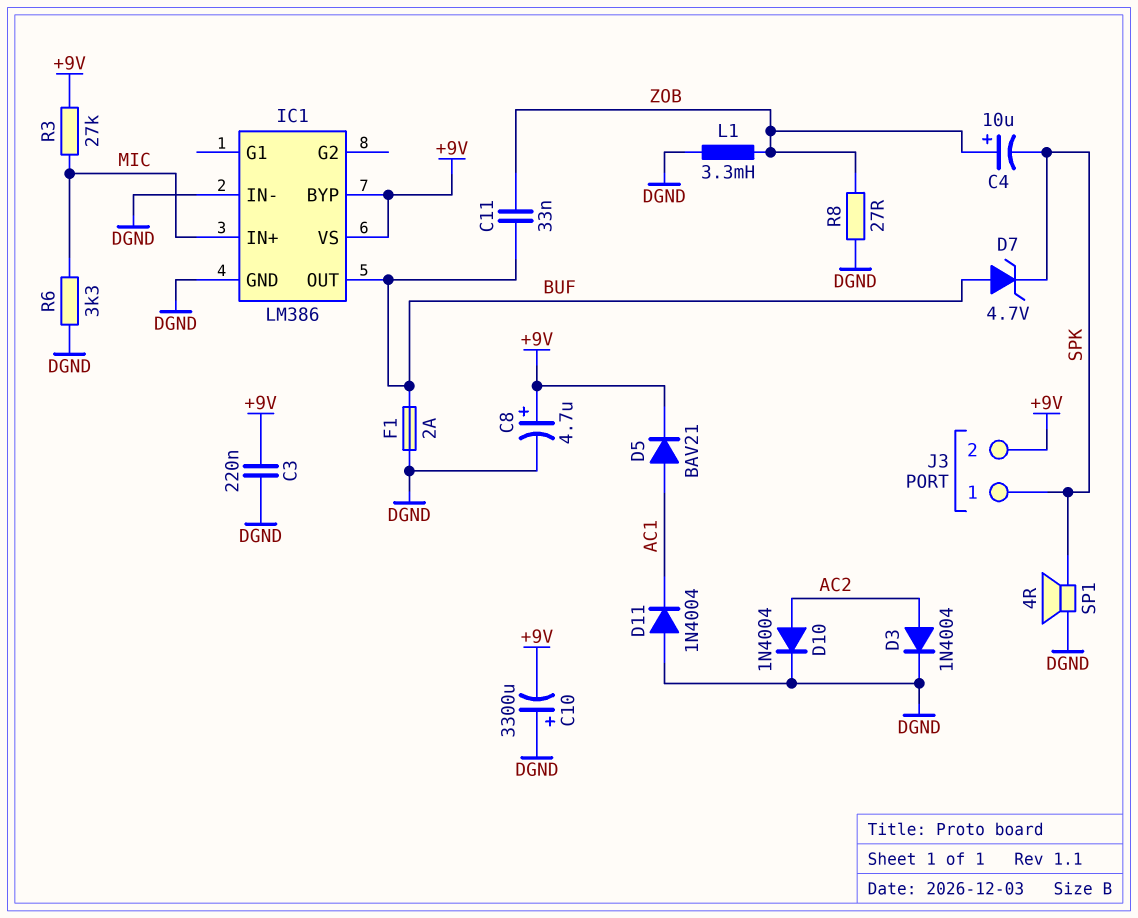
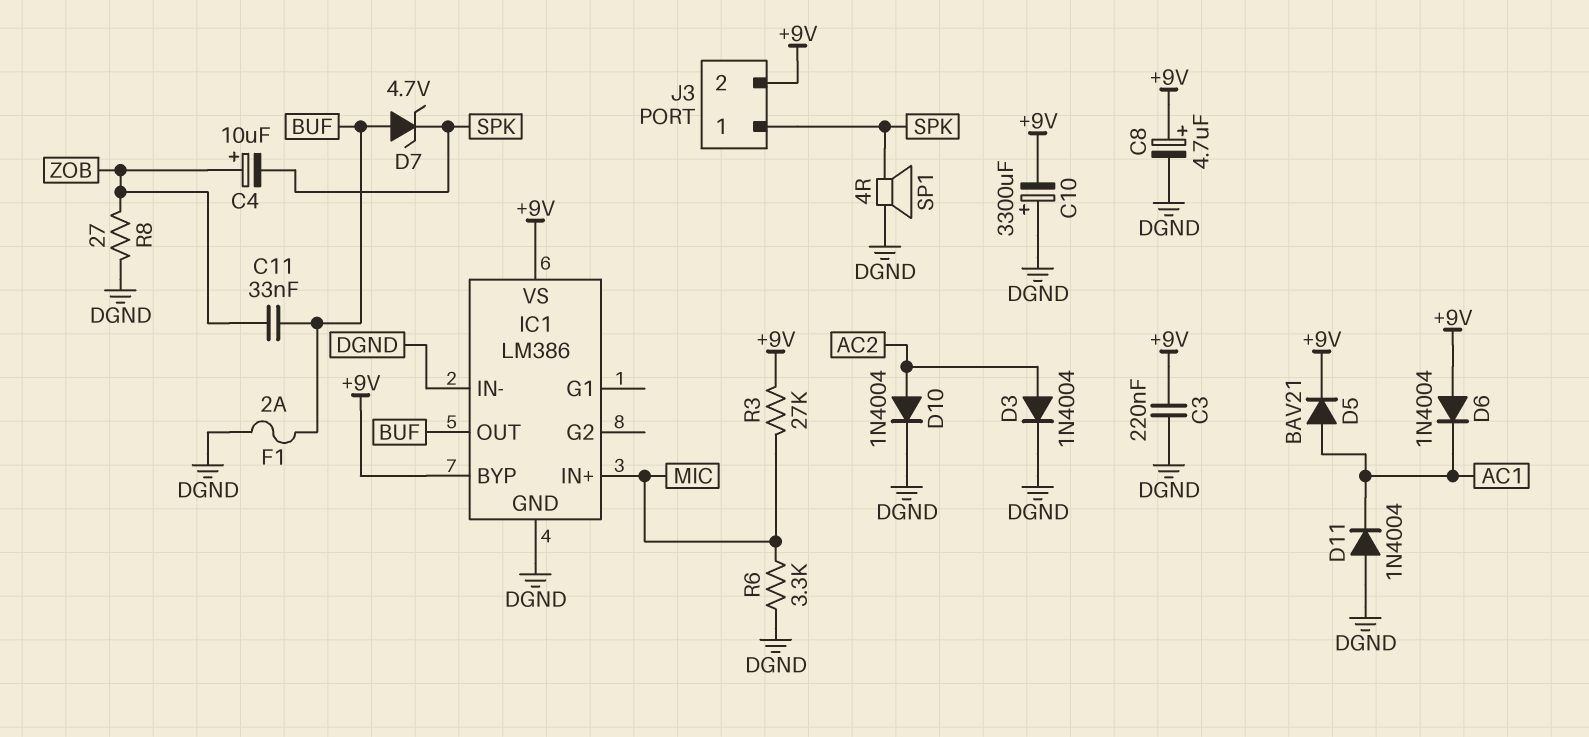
D6: none -> diode 1N4004 (A +9V, K AC1)
L1: 3.3mH (DGND, ZOB) -> none

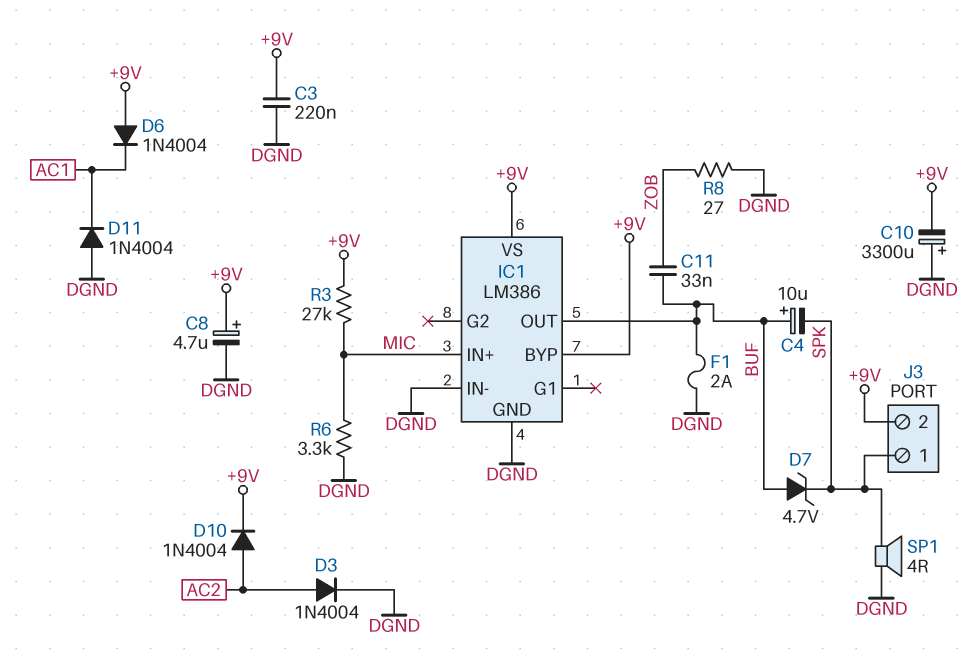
C4: 10uF (plus ZOB, minus SPK) -> 10uF (plus BUF, minus SPK)
D5: diode BAV21 (A AC1, K +9V) -> none
D10: diode 1N4004 (A AC2, K DGND) -> diode 1N4004 (A AC2, K +9V)

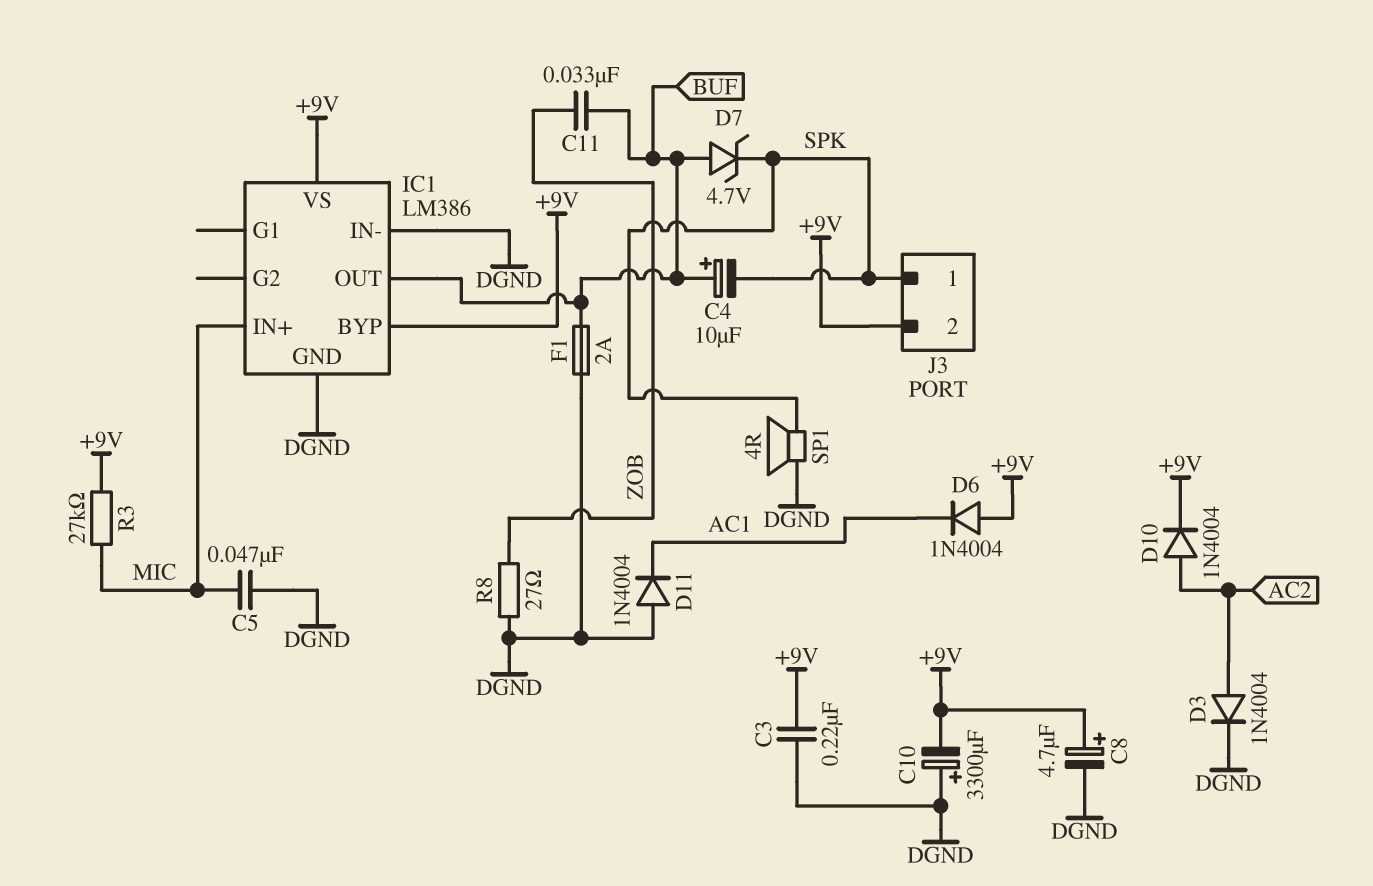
C5: none -> 47nF (DGND, MIC)
R6: 3.3k (DGND, MIC) -> none

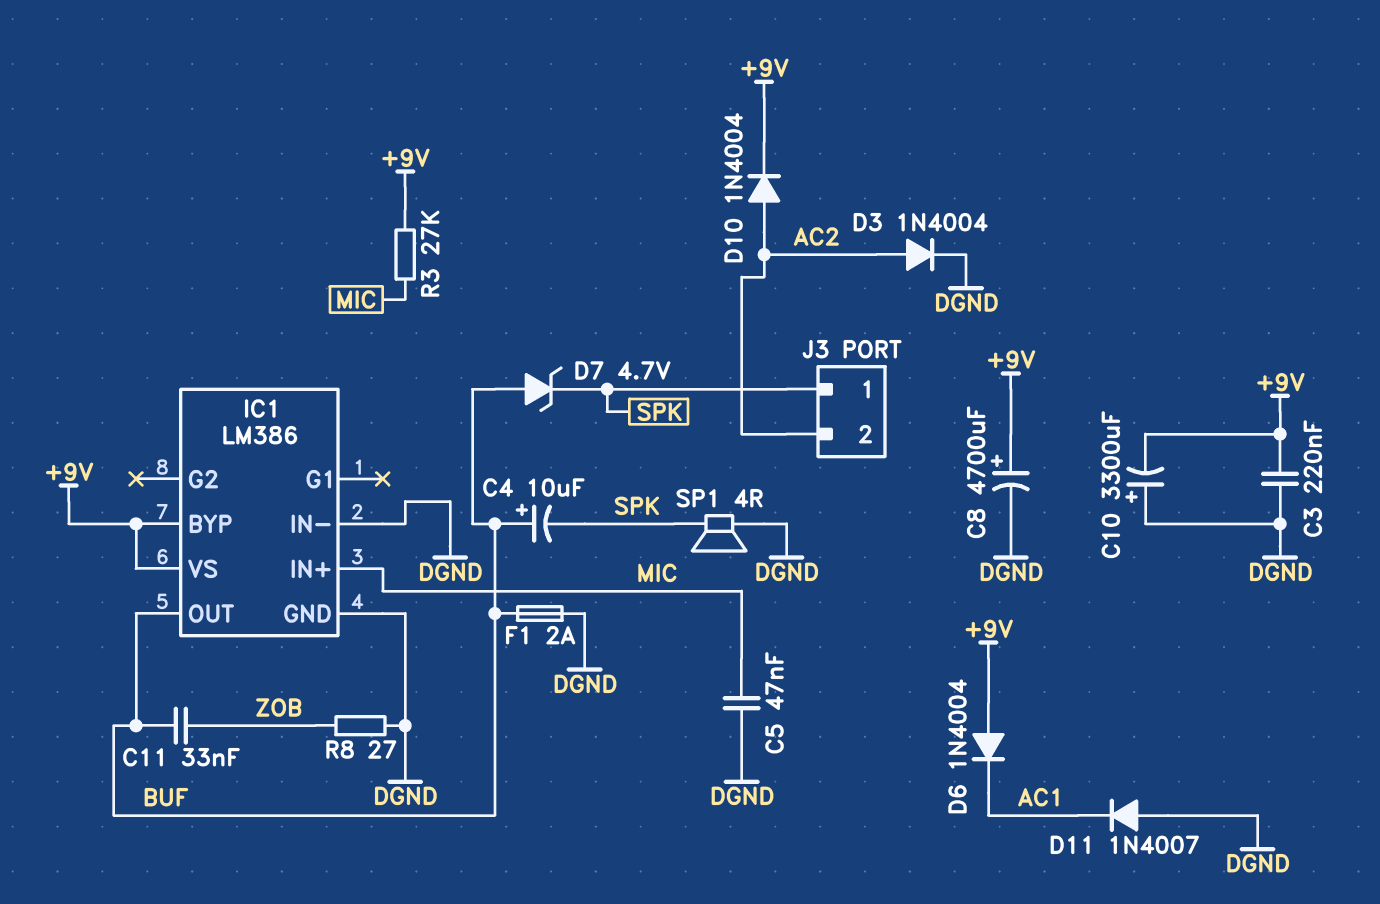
C8: 4.7uF (plus +9V, minus DGND) -> 4700uF (plus +9V, minus DGND)
D11: diode 1N4004 (A DGND, K AC1) -> diode 1N4007 (A DGND, K AC1)
J3 pin 2: +9V -> AC2

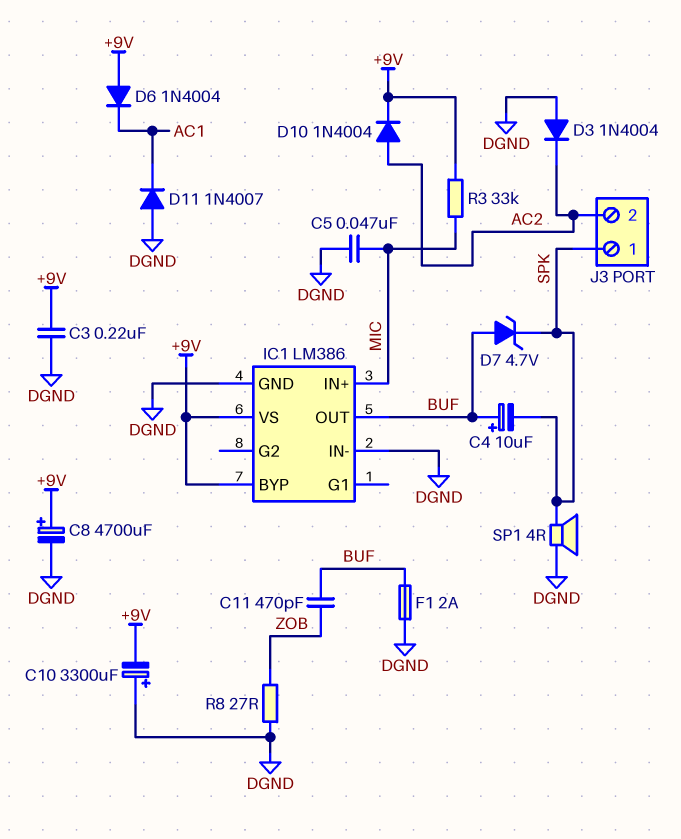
C11: 33nF (BUF, ZOB) -> 470pF (BUF, ZOB)
D3: diode 1N4004 (A AC2, K DGND) -> diode 1N4004 (A DGND, K AC2)
R3: 27k (+9V, MIC) -> 33k (+9V, MIC)

